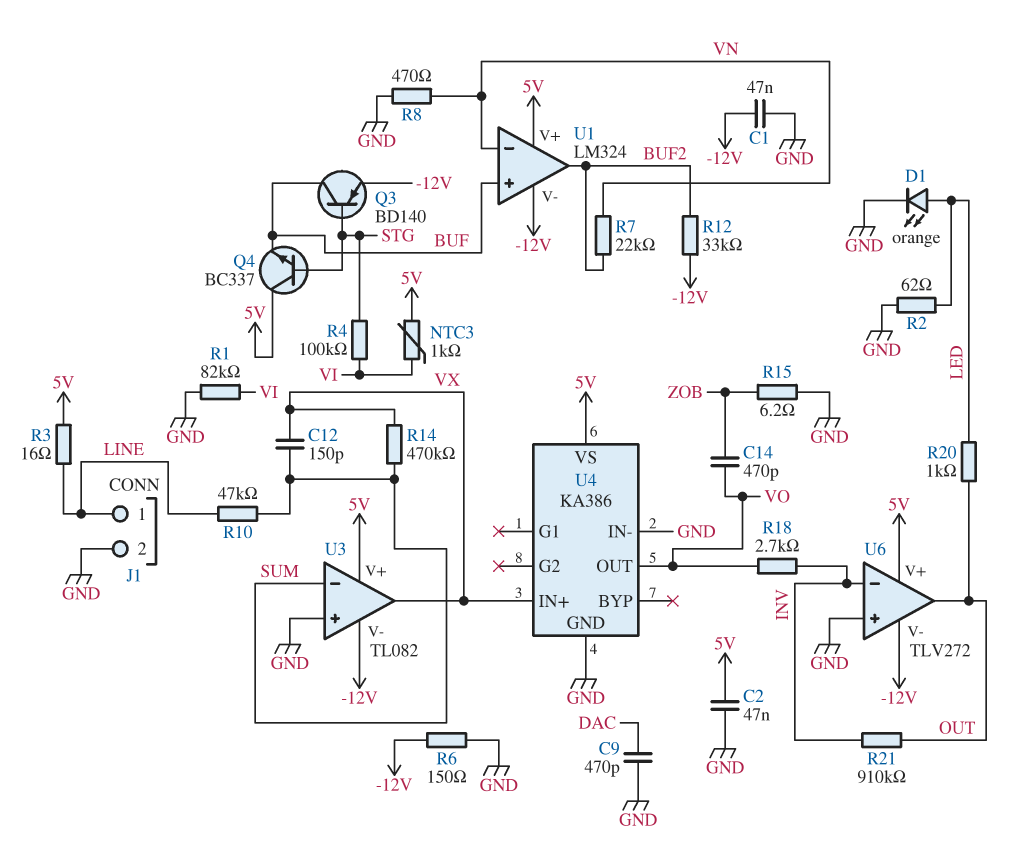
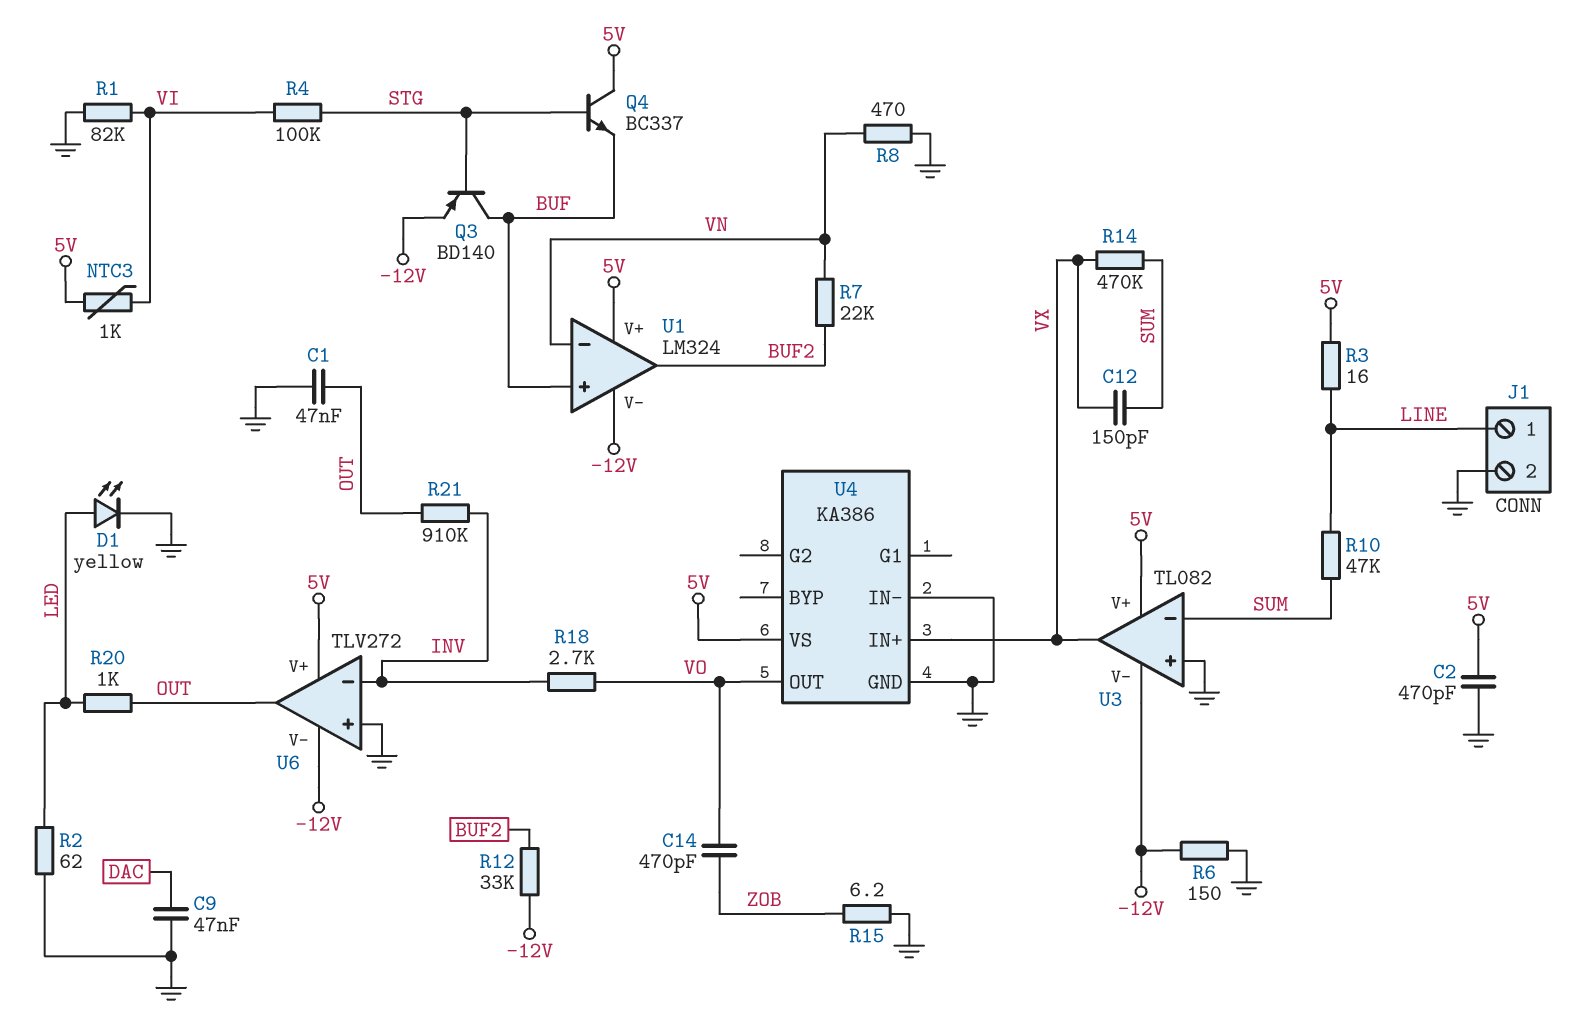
C1: 47nF (-12V, GND) -> 47nF (GND, OUT)
C2: 47nF (5V, GND) -> 470pF (5V, GND)
C9: 470pF (DAC, GND) -> 47nF (DAC, GND)
D1: LED orange (A LED, K GND) -> LED yellow (A LED, K GND)

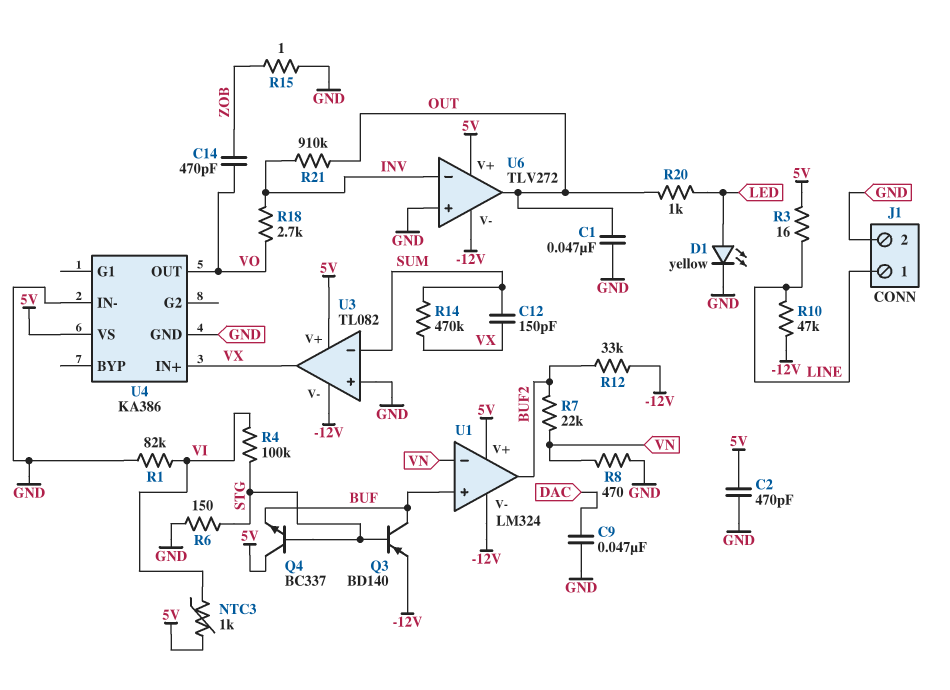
R2: 62 (GND, LED) -> none
R6: 150 (-12V, GND) -> 150 (GND, STG)
R10: 47k (LINE, SUM) -> 47k (-12V, LINE)
R15: 6.2 (GND, ZOB) -> 1 (GND, ZOB)

